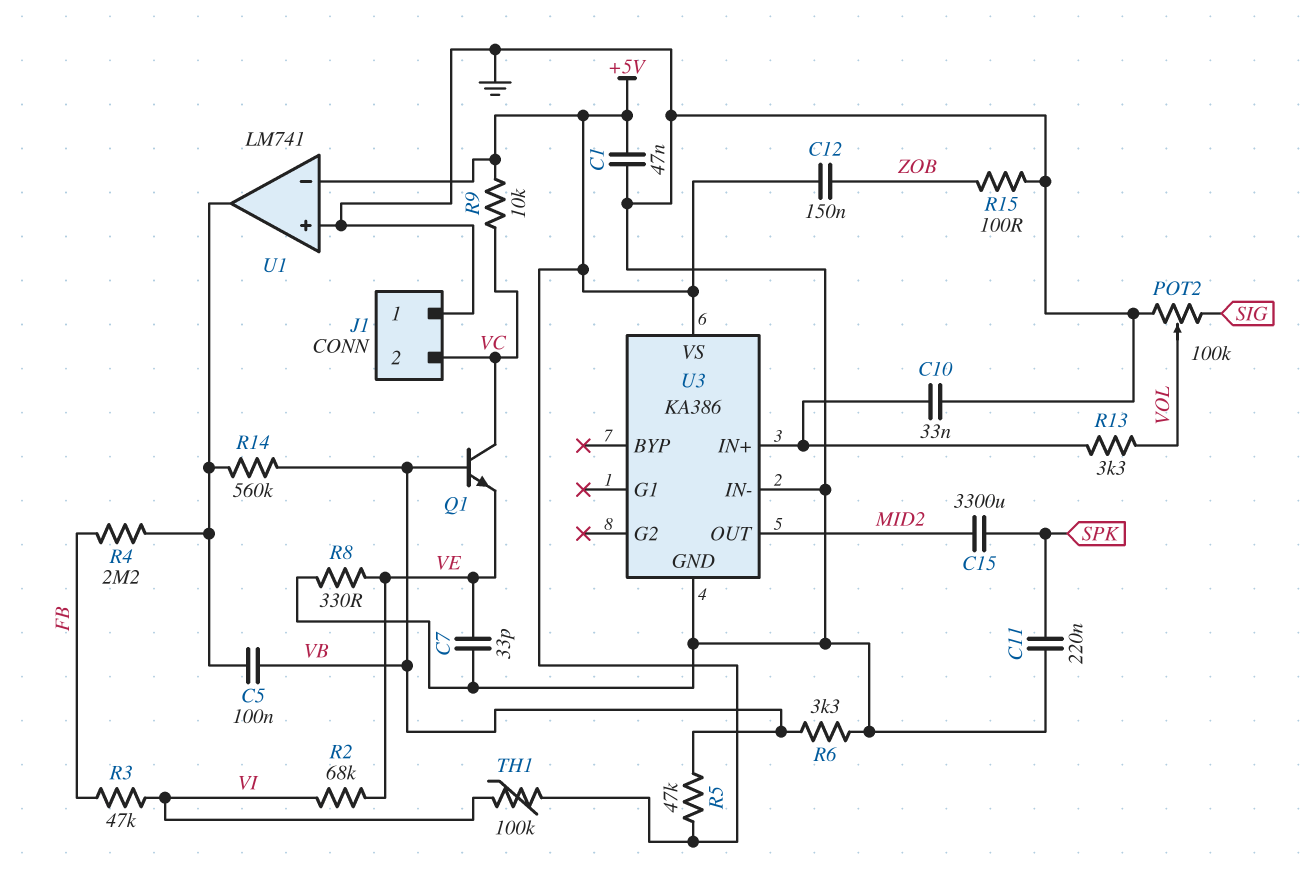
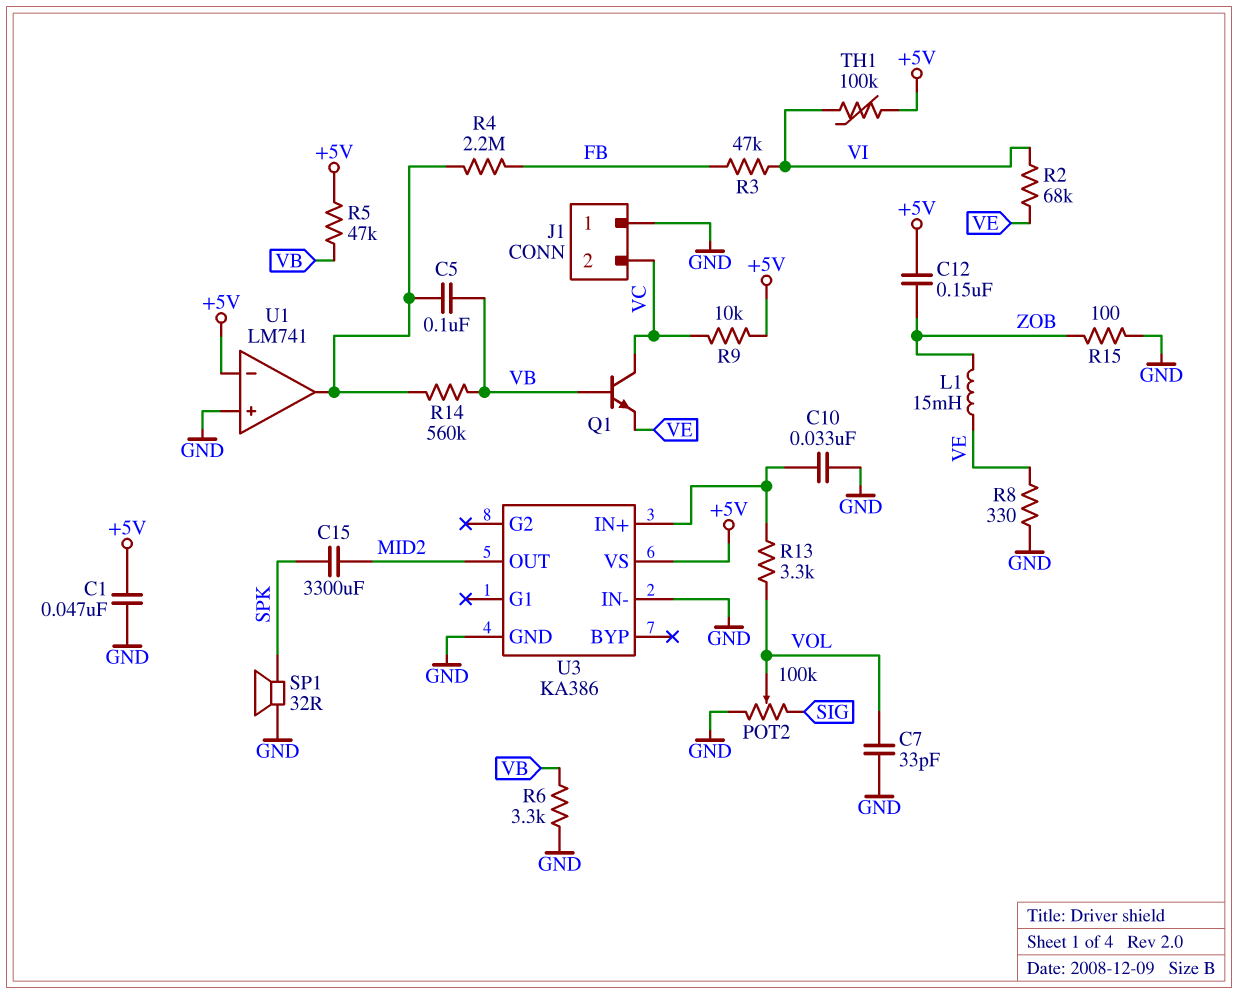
C7: 33pF (GND, VE) -> 33pF (GND, VOL)
C11: 220nF (GND, SPK) -> none
L1: none -> 15mH (VE, ZOB)
SP1: none -> speaker 32R (GND, SPK)

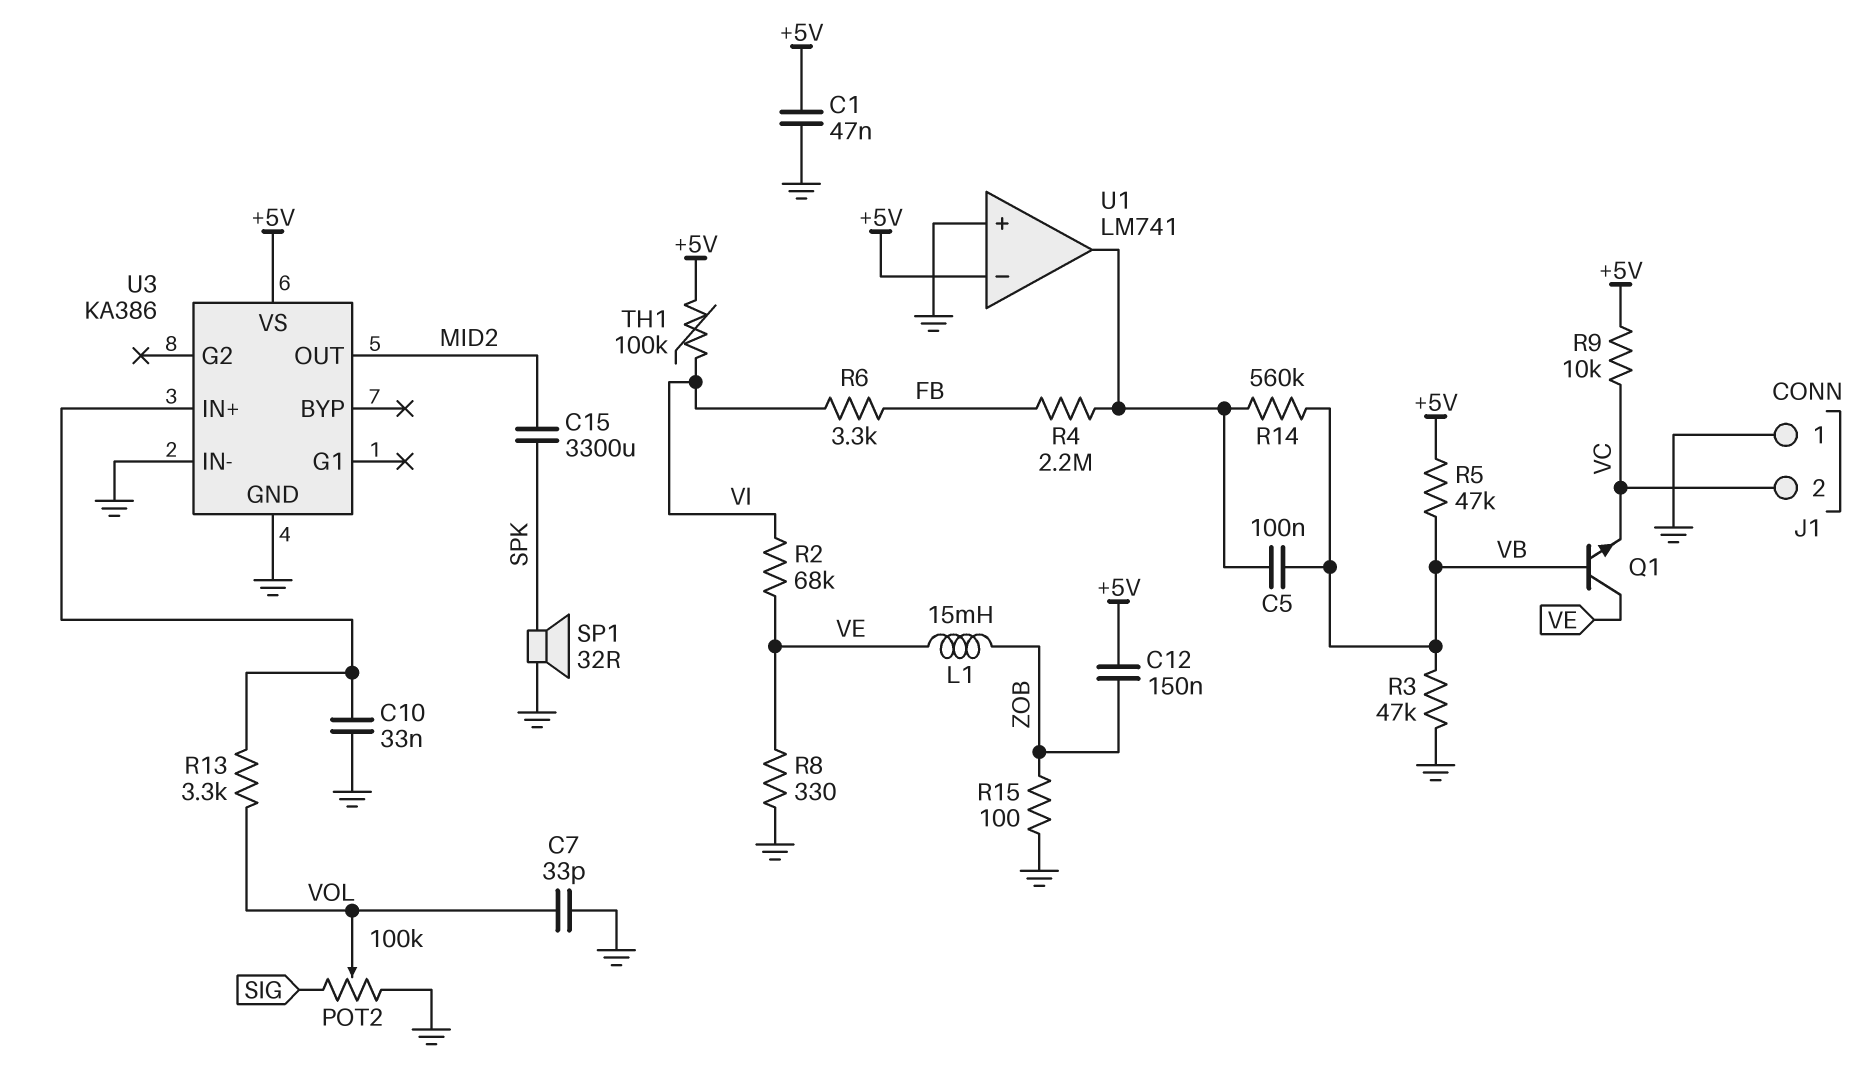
Q1: NPN (B VB, C VC, E VE) -> NPN (B VB, C VE, E VC)
R3: 47k (FB, VI) -> 47k (GND, VB)
R6: 3.3k (GND, VB) -> 3.3k (FB, VI)

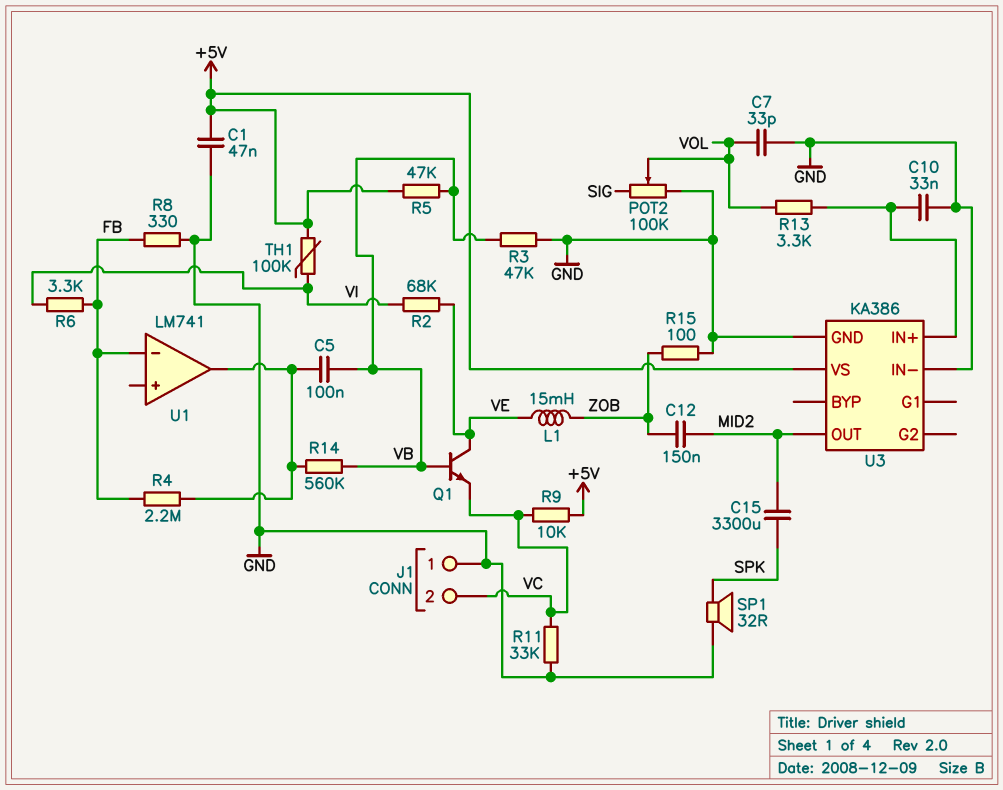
C12: 150nF (+5V, ZOB) -> 150nF (MID2, ZOB)
R8: 330 (GND, VE) -> 330 (FB, GND)
R11: none -> 33k (GND, VC)
U1 pin in+: GND -> none
U1 pin in-: +5V -> FB

